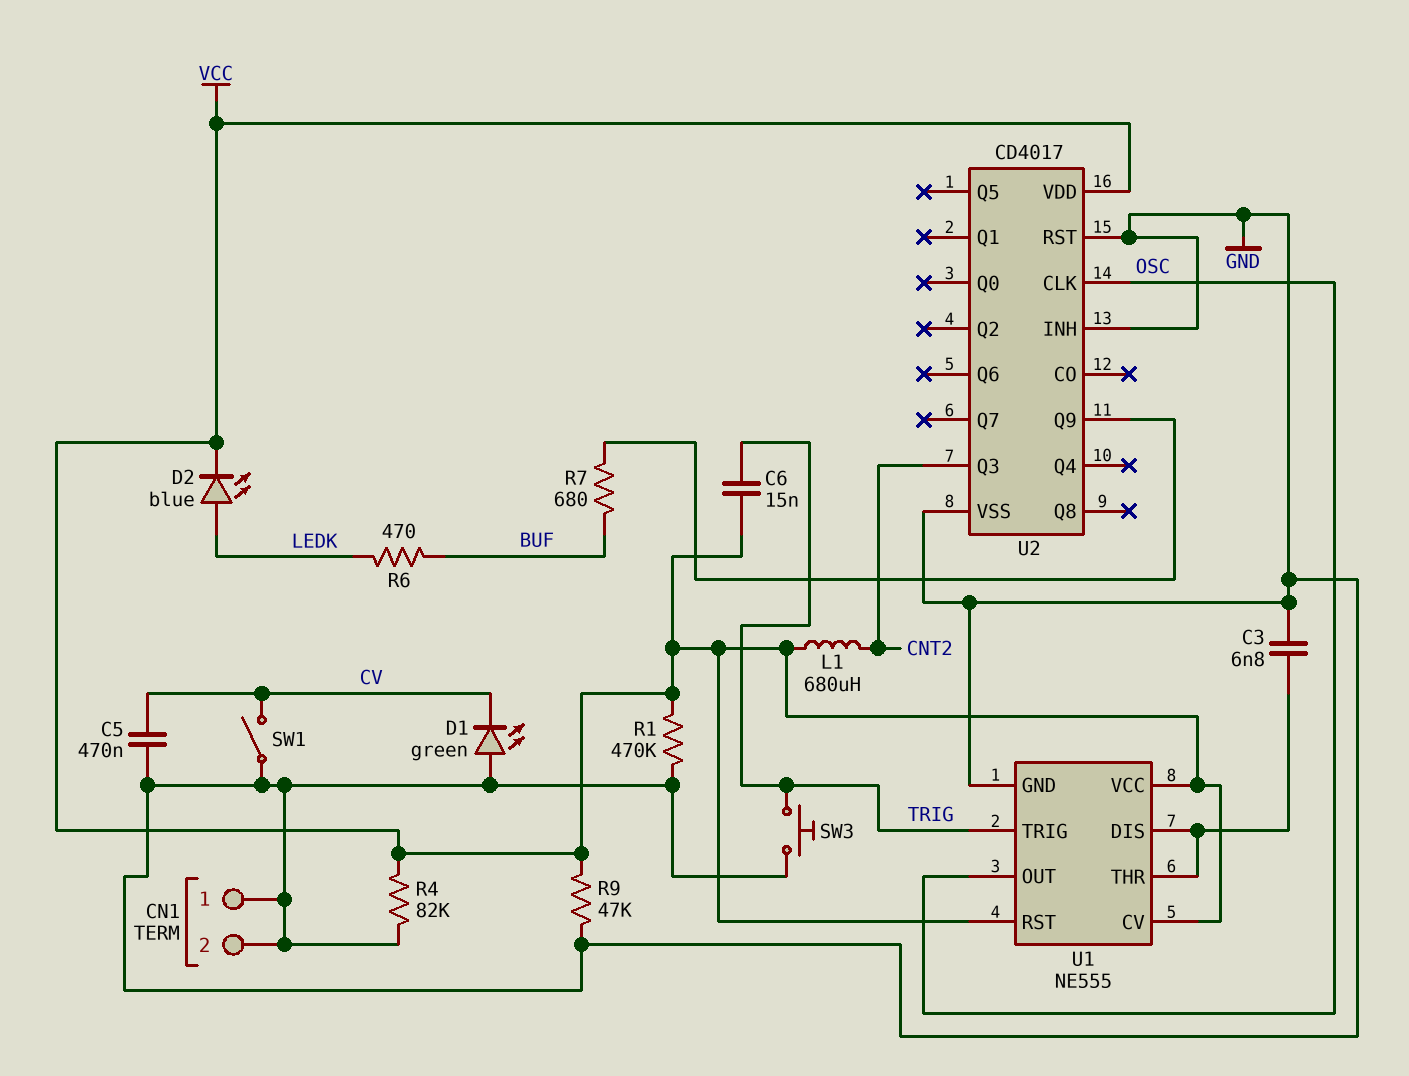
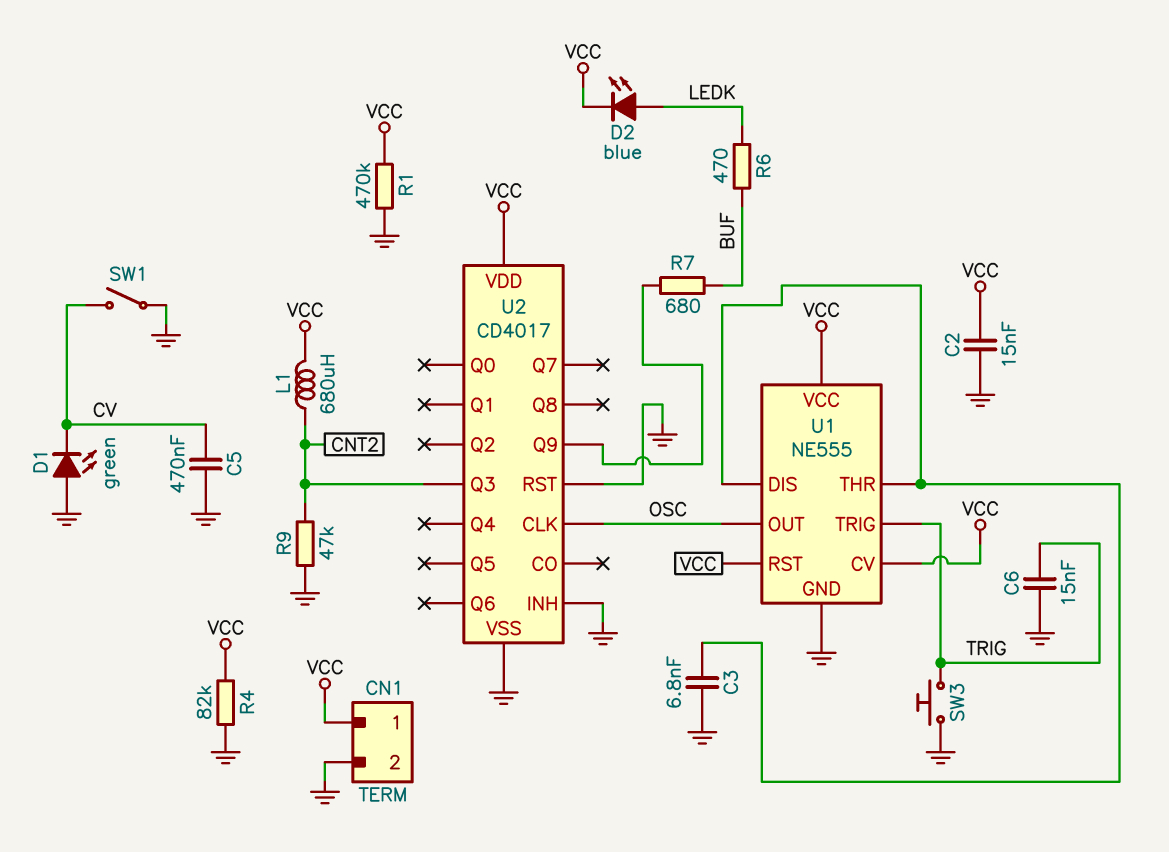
C2: none -> 15nF (GND, VCC)
C6: 15nF (TRIG, VCC) -> 15nF (GND, TRIG)
CN1 pin 1: GND -> VCC
R9: 47k (GND, VCC) -> 47k (CNT2, GND)

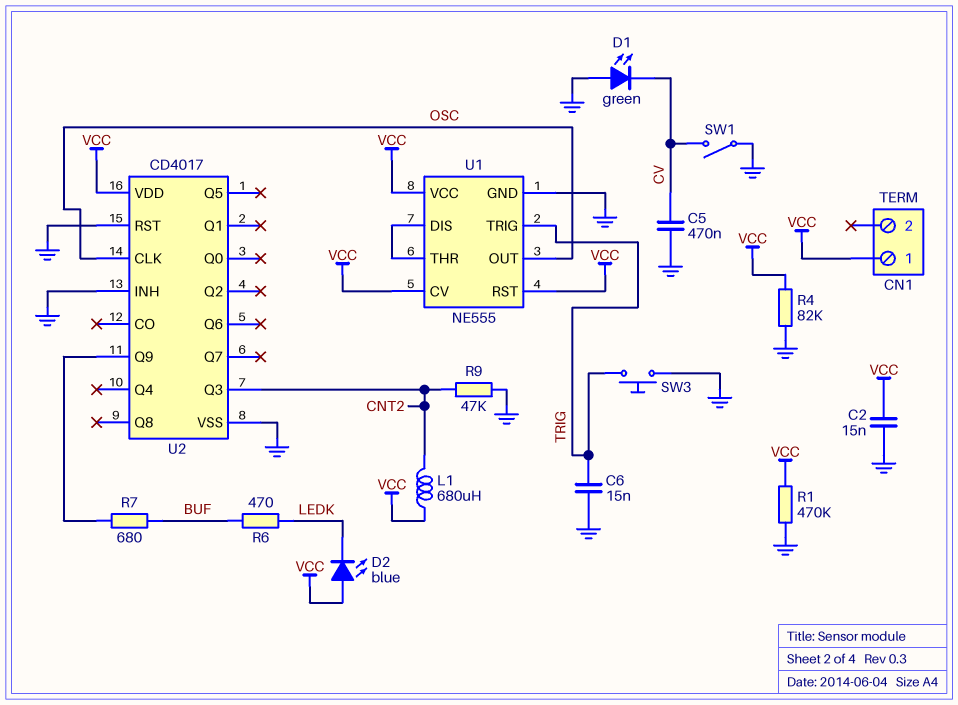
C3: 6.8nF (GND, U1/DIS) -> none
CN1 pin 2: GND -> none
D2: LED blue (A LEDK, K VCC) -> LED blue (A VCC, K LEDK)

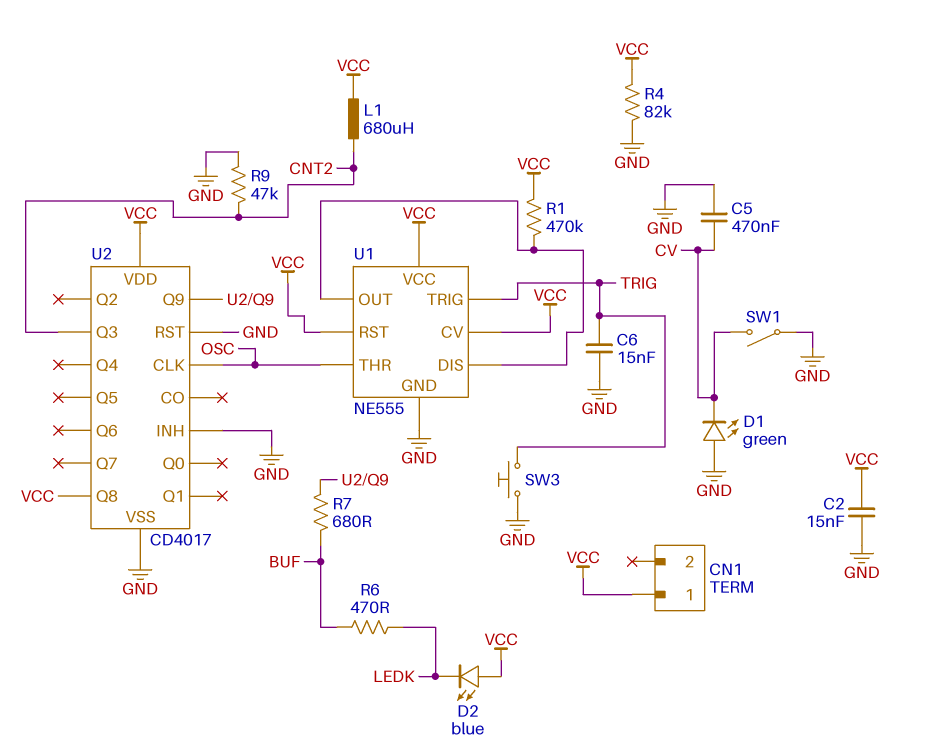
R1: 470k (GND, VCC) -> 470k (U1/DIS, VCC)
U1 pin OUT: OSC -> U1/DIS
U1 pin THR: U1/DIS -> OSC
U2 pin Q8: none -> VCC

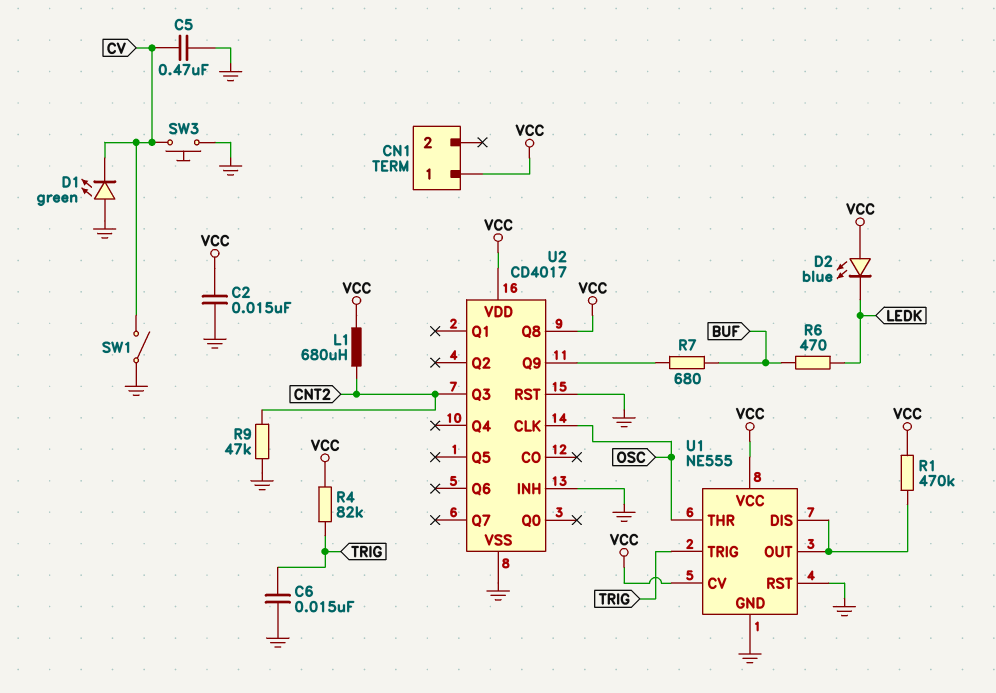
R4: 82k (GND, VCC) -> 82k (TRIG, VCC)
SW3: button (GND, TRIG) -> button (CV, GND)
U1 pin RST: VCC -> GND

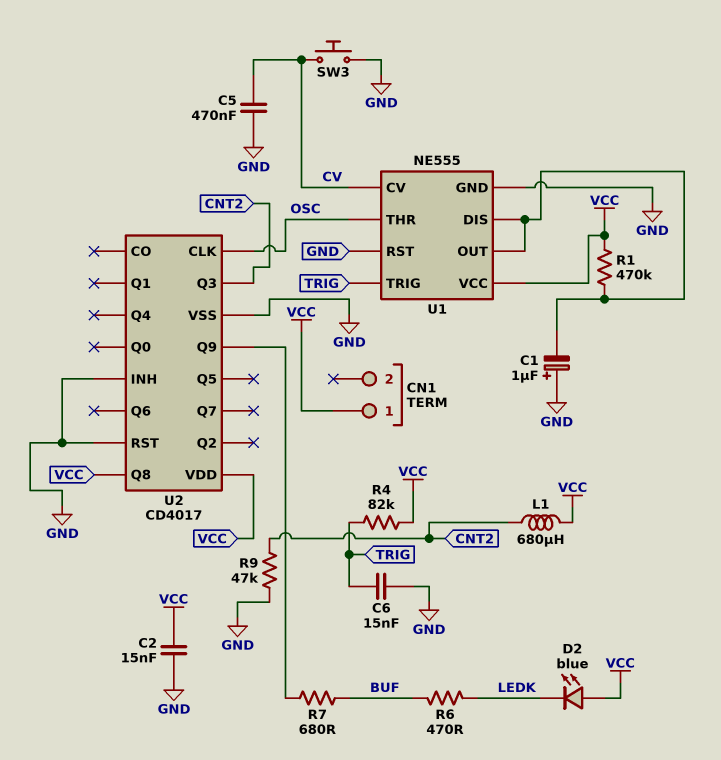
C1: none -> 1uF (plus GND, minus U1/DIS)
D1: LED green (A GND, K CV) -> none
SW1: switch (CV, GND) -> none
U1 pin CV: VCC -> CV

